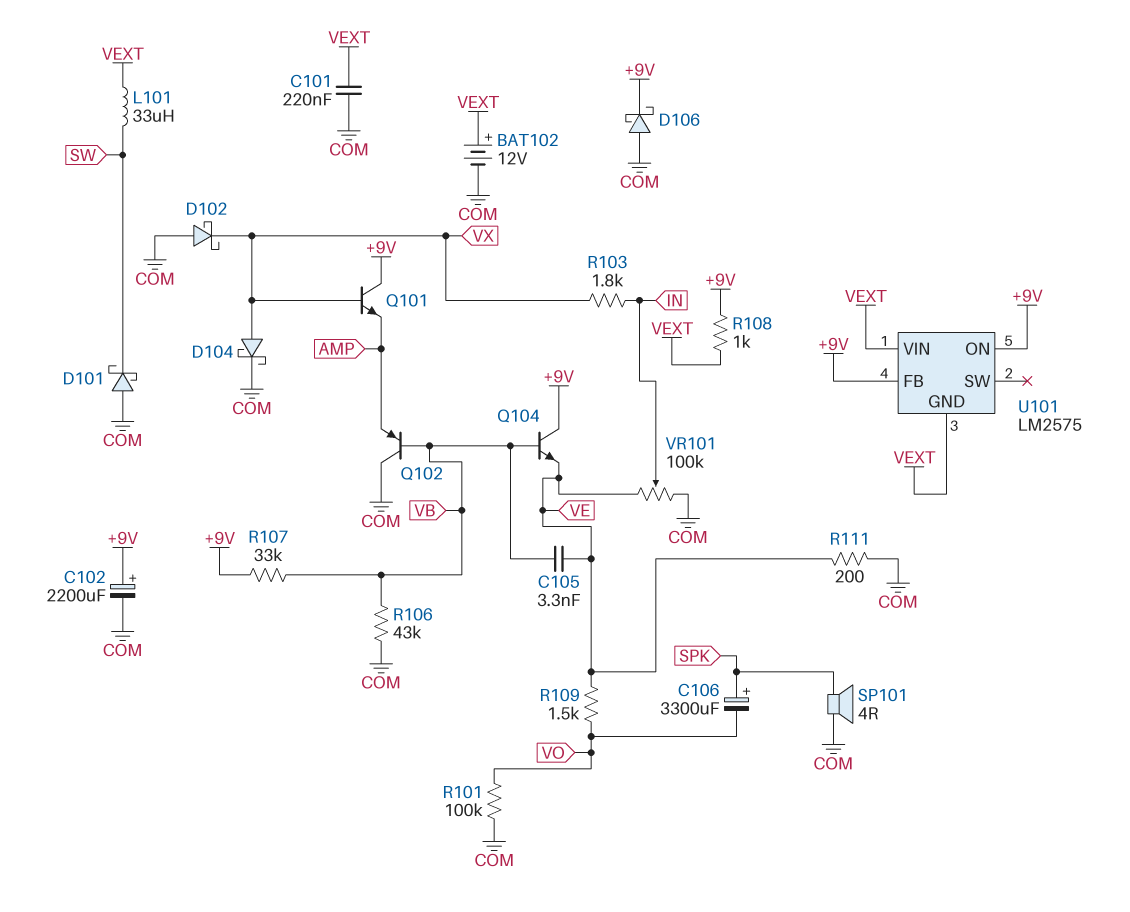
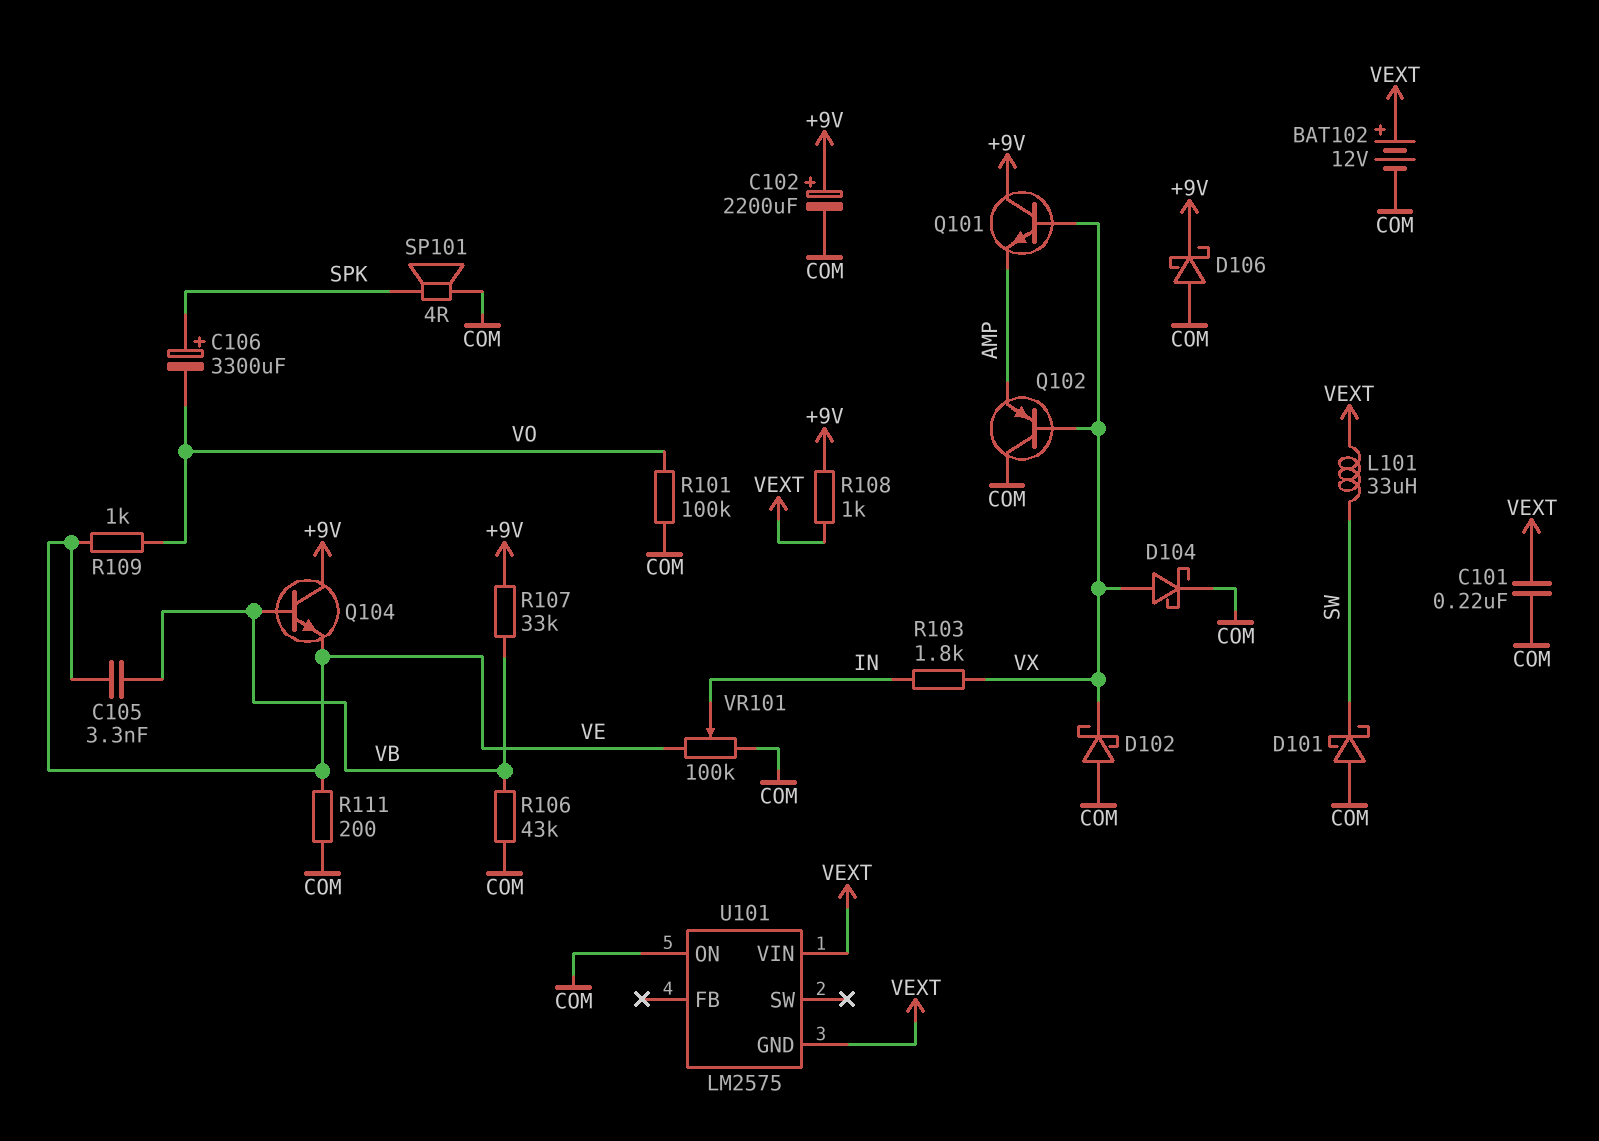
Q102: PNP (B VB, C COM, E AMP) -> PNP (B VX, C COM, E AMP)
R109: 1.5k (VE, VO) -> 1k (VE, VO)
U101 pin FB: +9V -> none
U101 pin ON: +9V -> COM

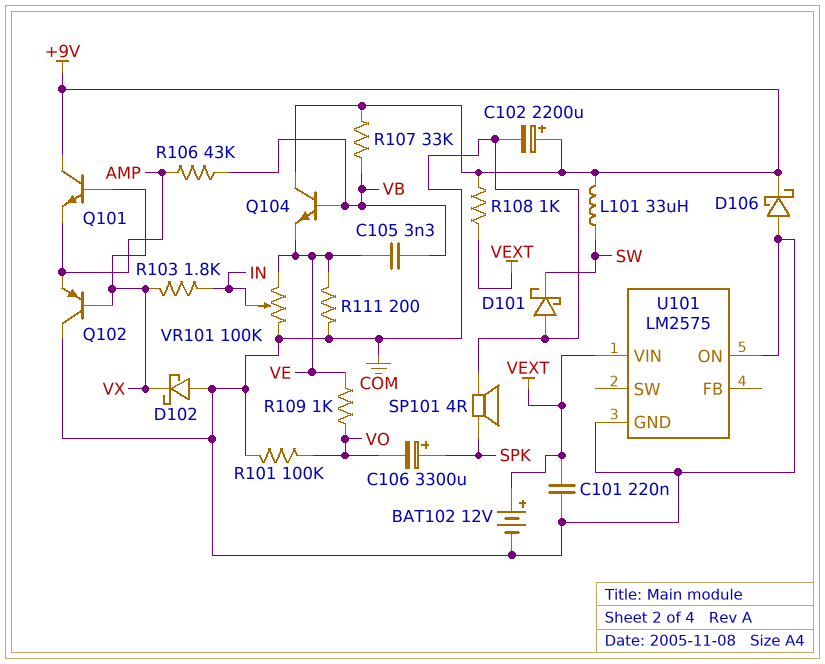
D104: schottky (A VX, K COM) -> none
L101: 33uH (SW, VEXT) -> 33uH (+9V, SW)
R106: 43k (COM, VB) -> 43k (AMP, VB)
U101 pin GND: VEXT -> COM

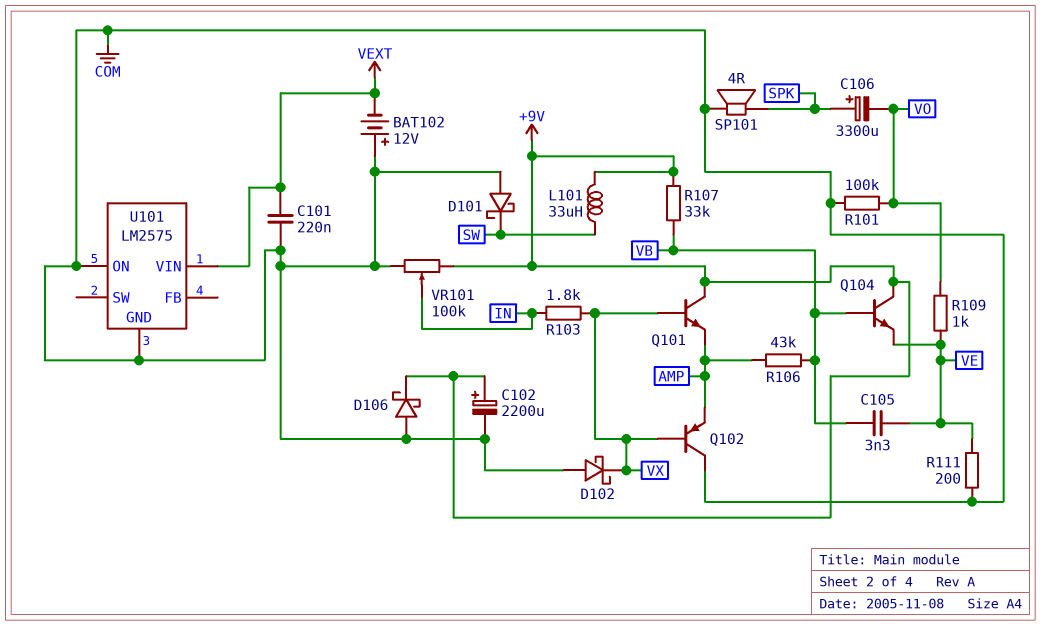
BAT102: 12V (plus VEXT, minus COM) -> 12V (plus COM, minus VEXT)
R108: 1k (+9V, VEXT) -> none
VR101: 100k (COM, VE, wiper IN) -> 100k (+9V, COM, wiper IN)

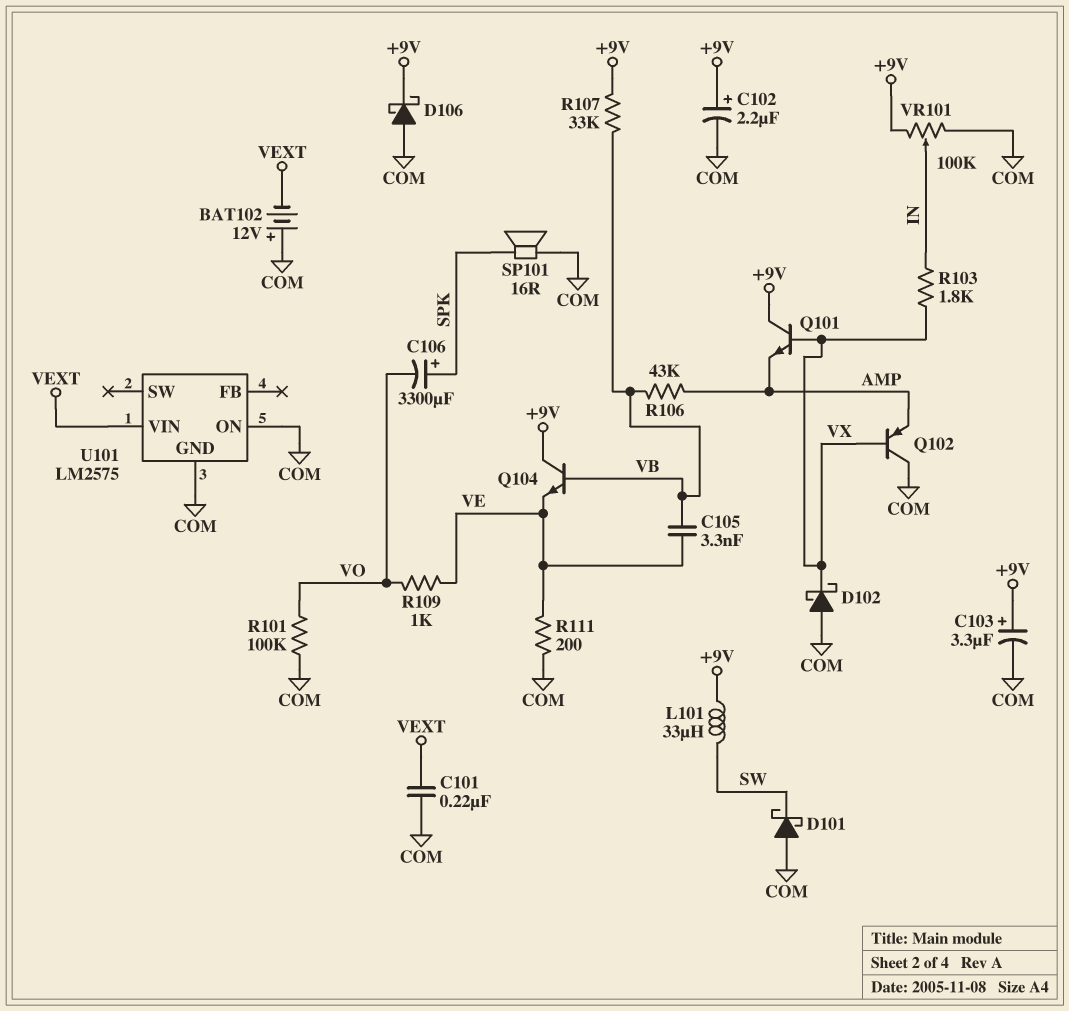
C102: 2200uF (plus +9V, minus COM) -> 2.2uF (plus +9V, minus COM)
C103: none -> 3.3uF (plus +9V, minus COM)
SP101: speaker 4R (COM, SPK) -> speaker 16R (COM, SPK)

